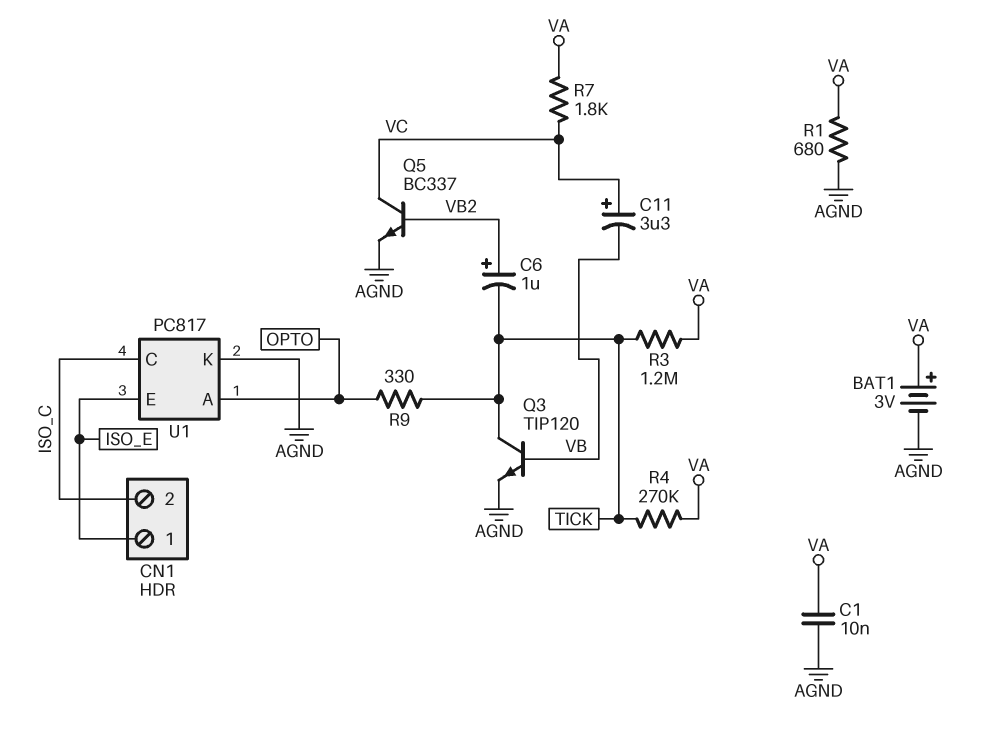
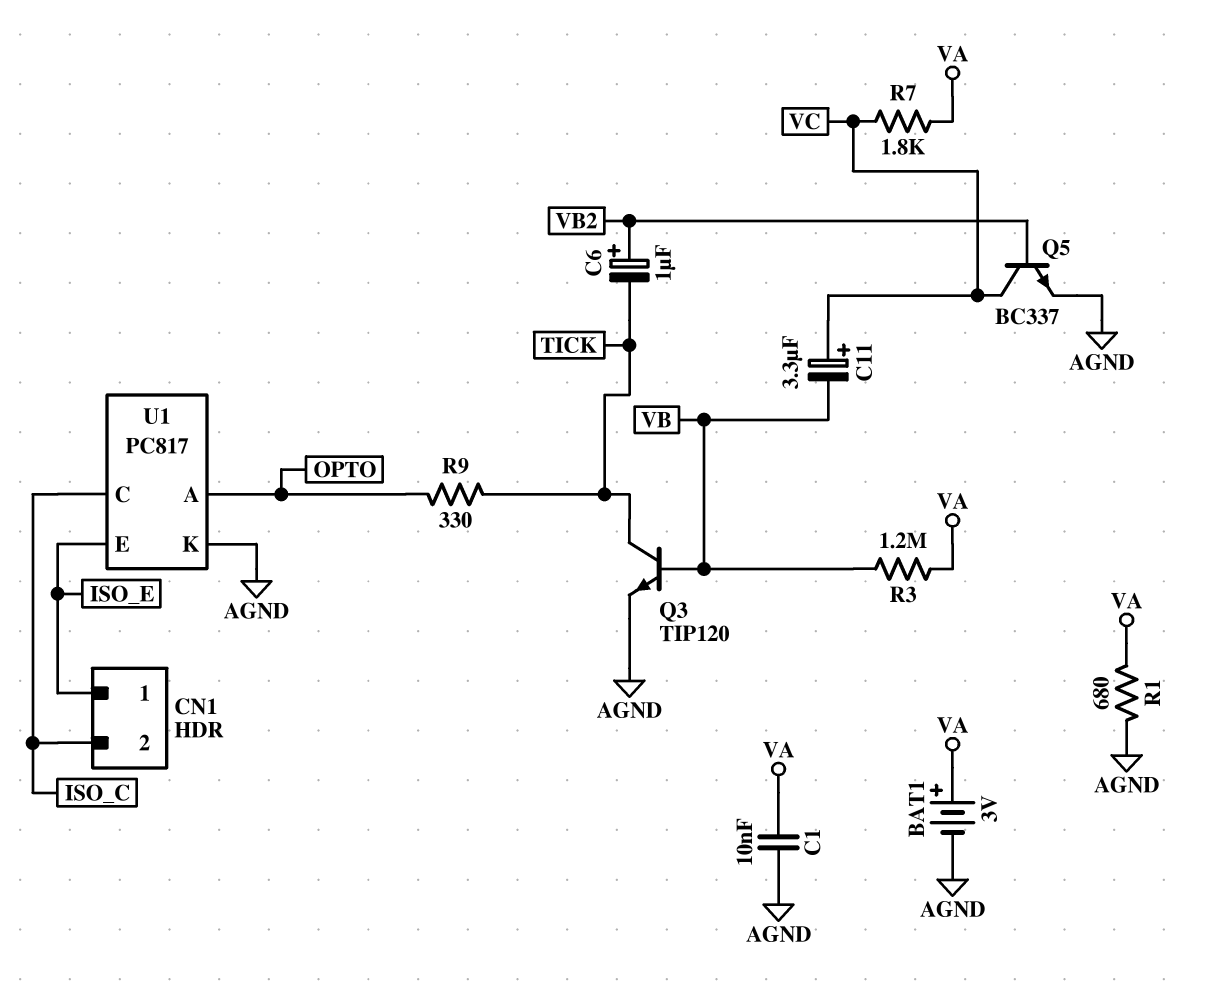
R3: 1.2M (TICK, VA) -> 1.2M (VA, VB)
R4: 270k (TICK, VA) -> none

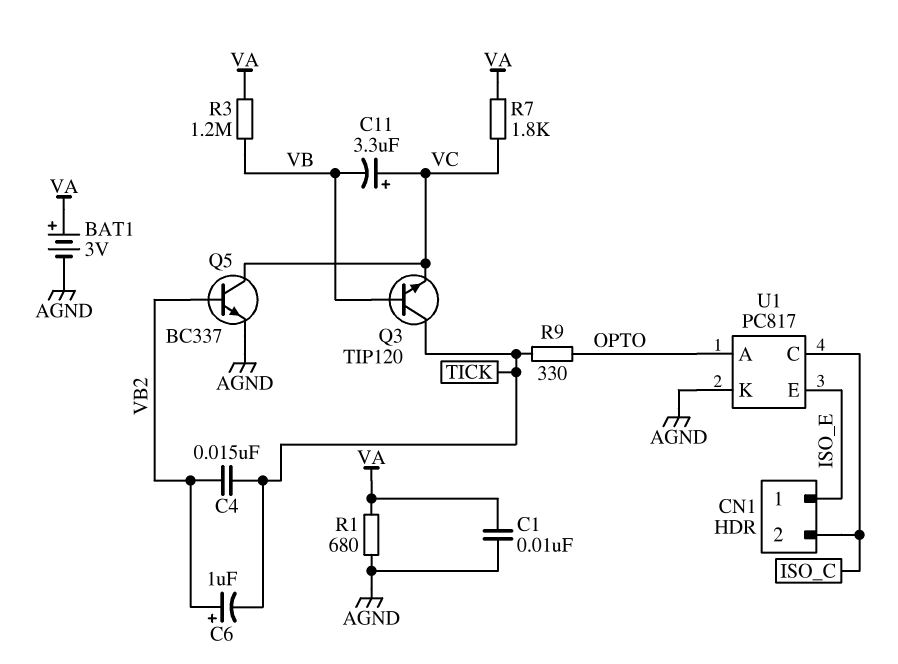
C4: none -> 15nF (TICK, VB2)
Q3: NPN TIP120 (B VB, C TICK, E AGND) -> NPN TIP120 (B VB, C TICK, E VC)

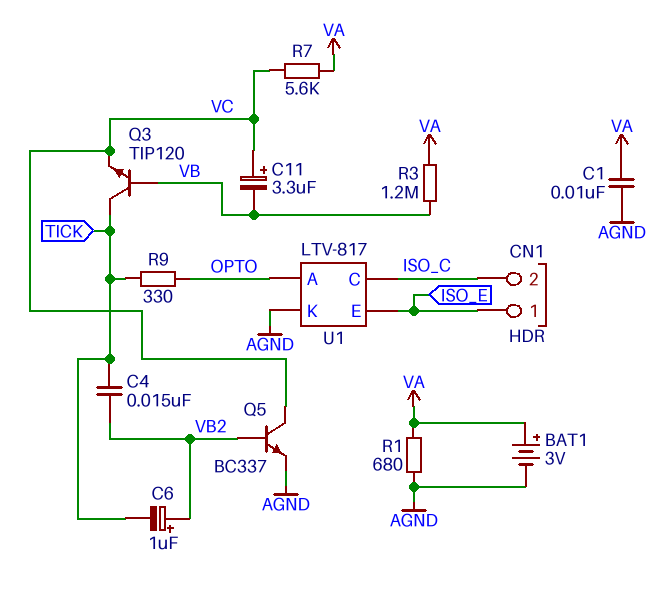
R7: 1.8k (VA, VC) -> 5.6k (VA, VC)
U1: PC817 -> LTV-817

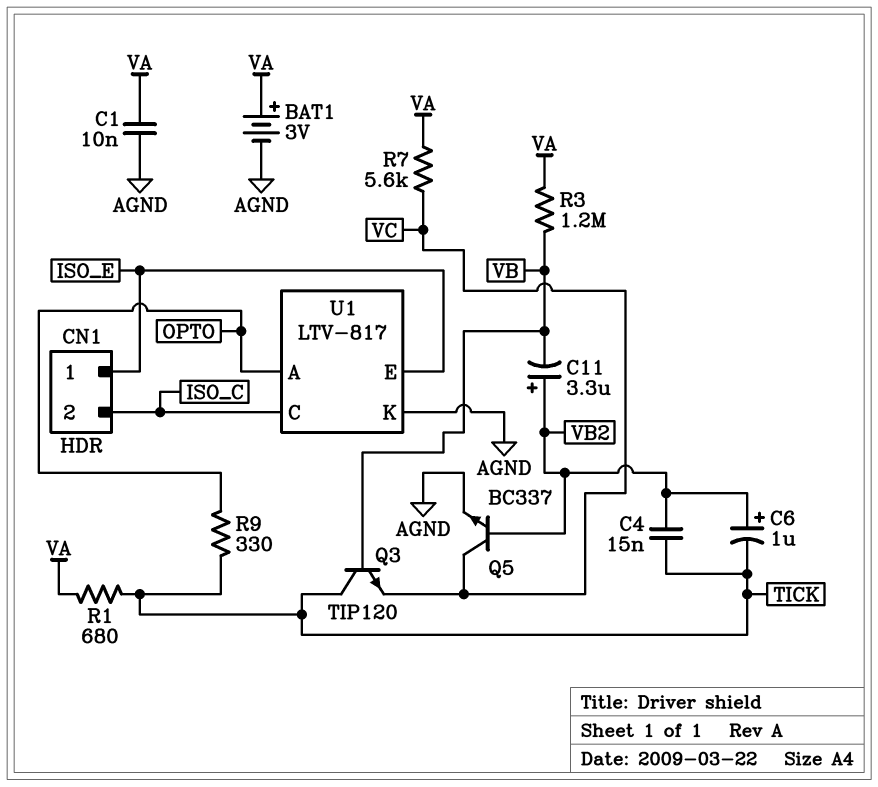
C11: 3.3uF (plus VC, minus VB) -> 3.3uF (plus VB2, minus VB)
R1: 680 (AGND, VA) -> 680 (TICK, VA)

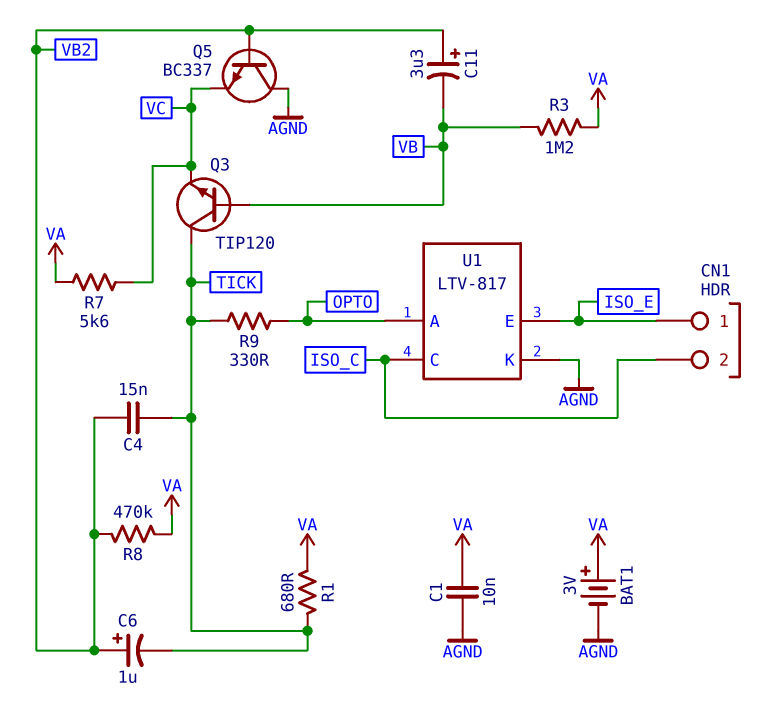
Q5: NPN BC337 (B VB2, C VC, E AGND) -> NPN BC337 (B VB2, C AGND, E VC)
R8: none -> 470k (VA, VB2)

